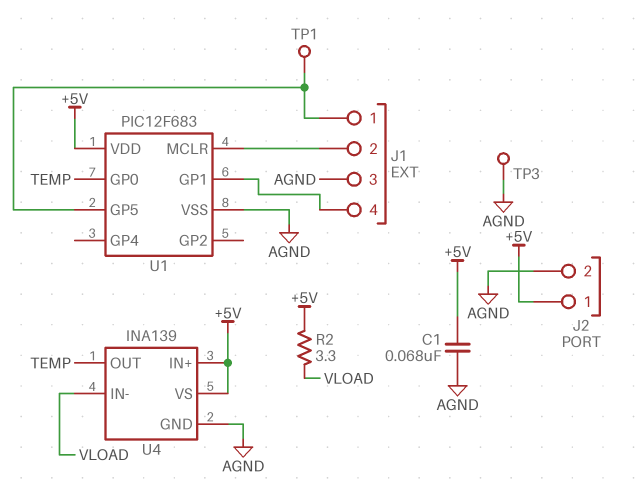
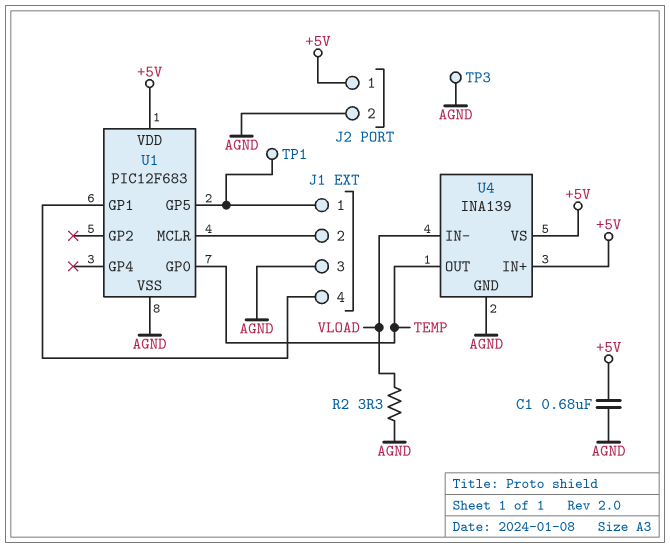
C1: 68nF (+5V, AGND) -> 680nF (+5V, AGND)
R2: 3.3 (+5V, VLOAD) -> 3.3 (AGND, VLOAD)

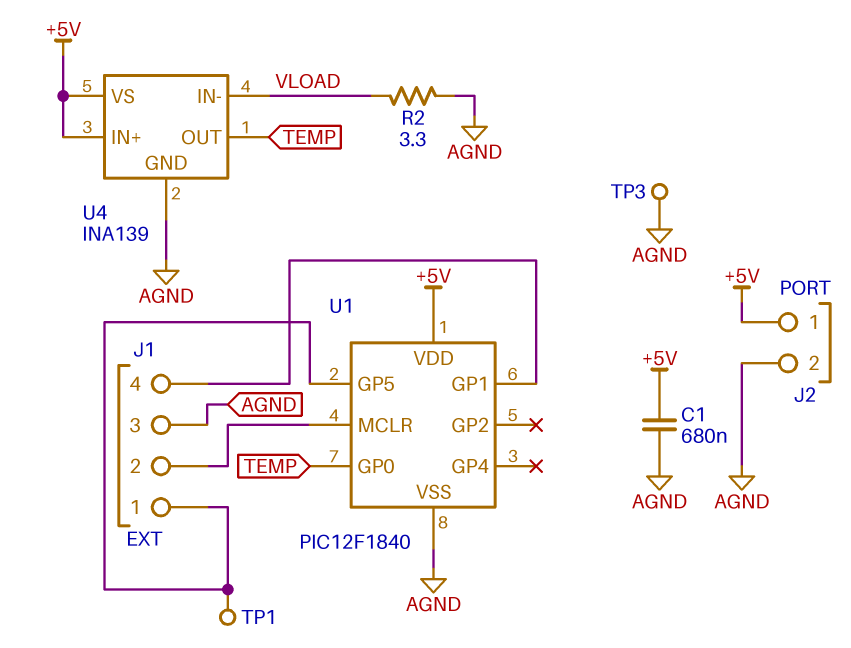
U1: PIC12F683 -> PIC12F1840

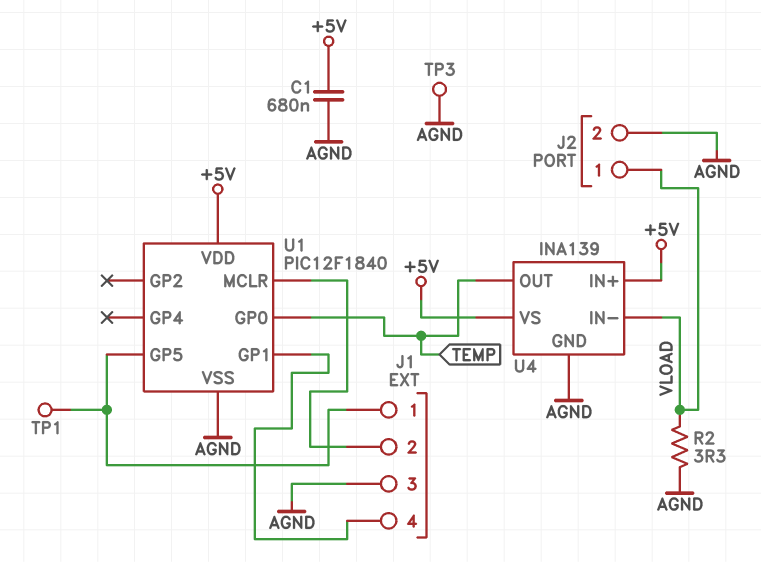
J2 pin 1: +5V -> VLOAD

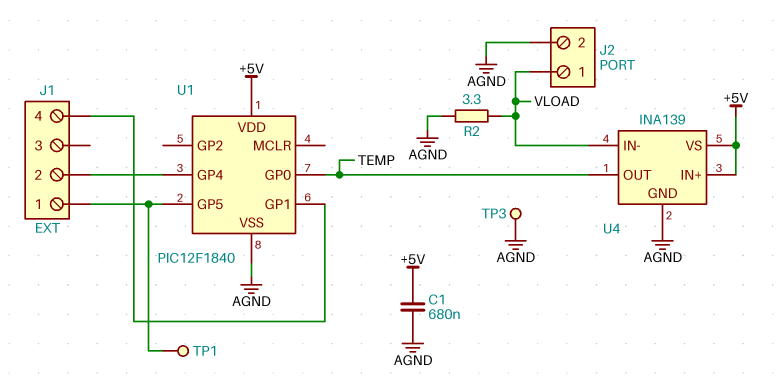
J1 pin 3: AGND -> none
U1 pin GP4: none -> J1/2
U1 pin MCLR: J1/2 -> none

